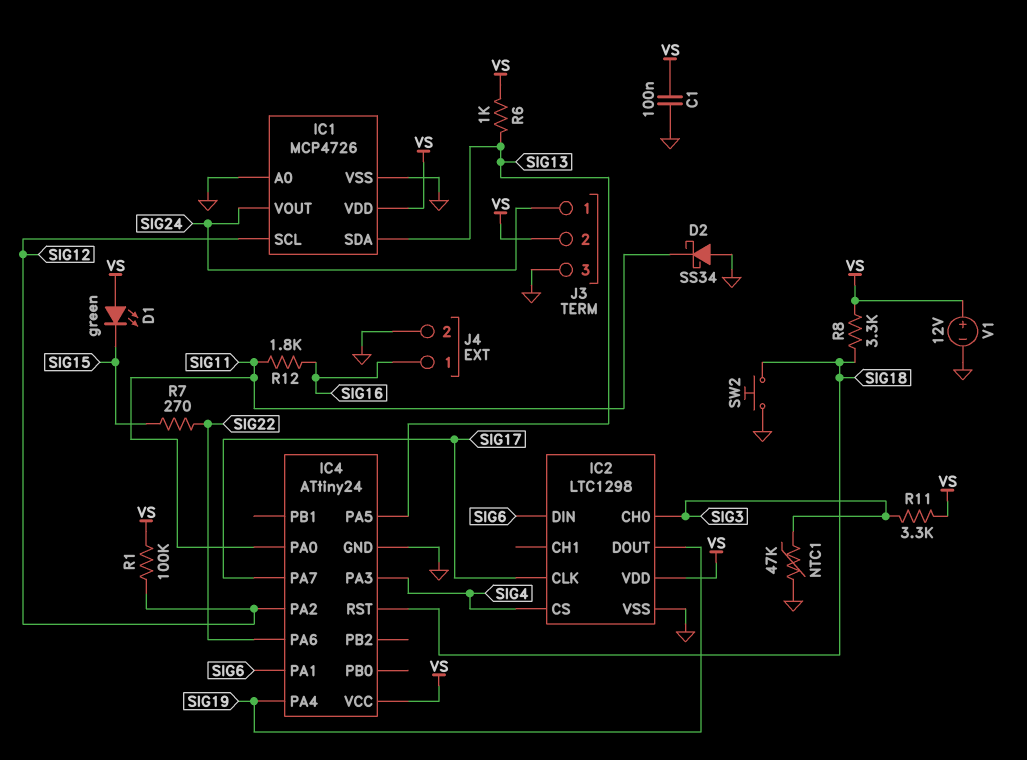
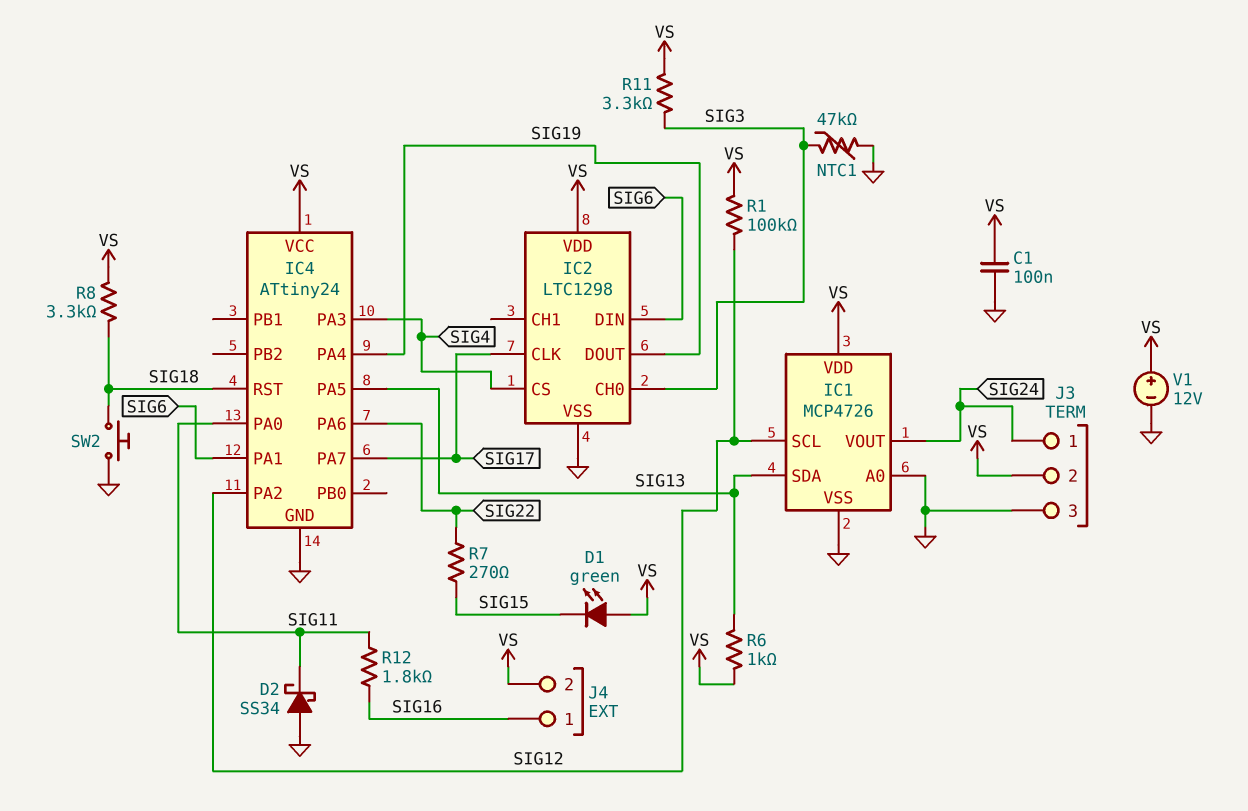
J4 pin 2: GND -> VS

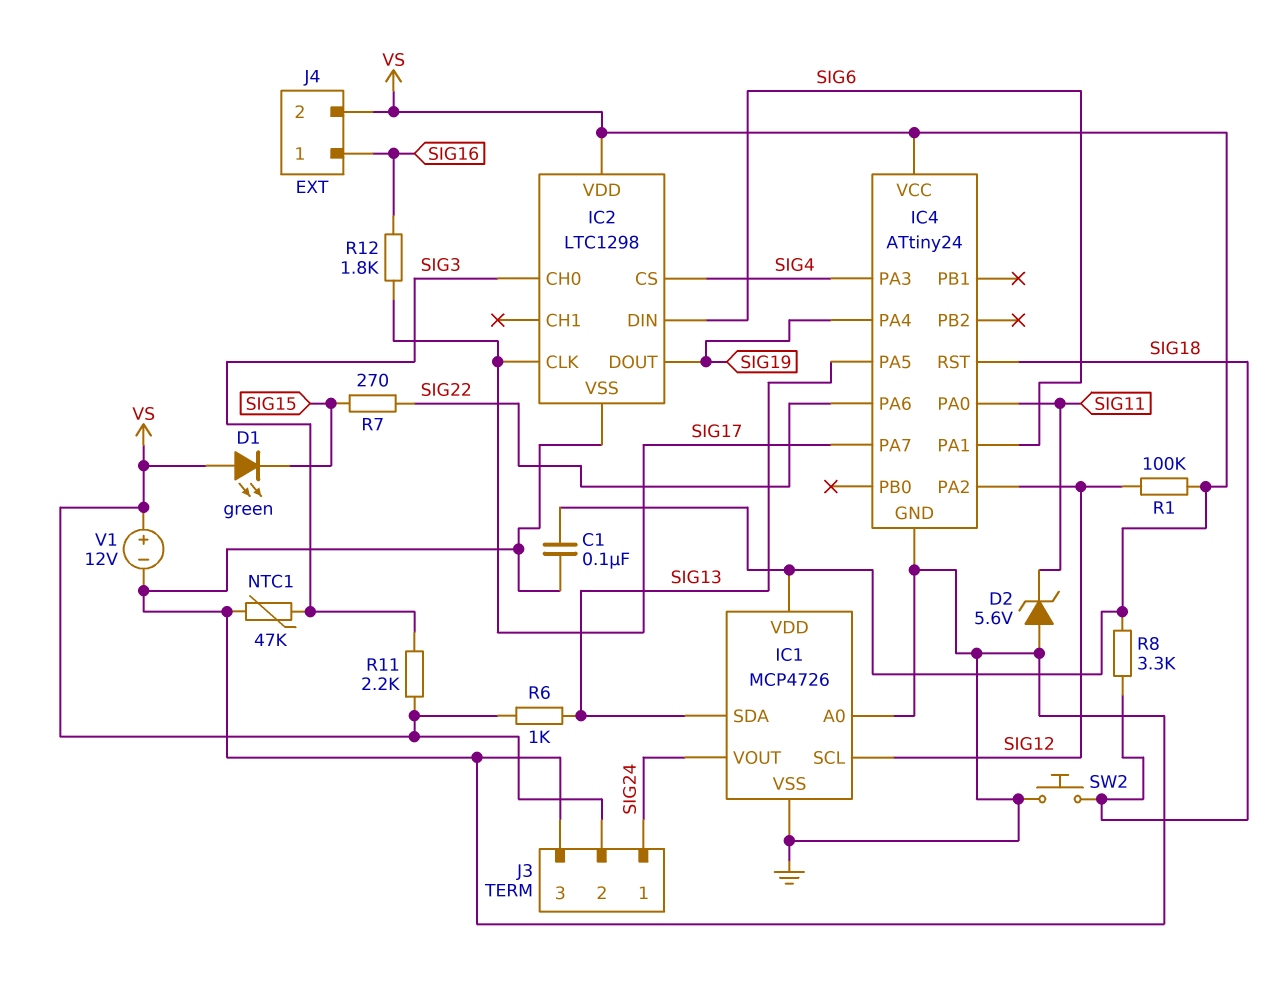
D2: schottky SS34 (A GND, K SIG11) -> zener 5.6V (A GND, K SIG11)
R11: 3.3k (SIG3, VS) -> 2.2k (SIG3, VS)
R12: 1.8k (SIG11, SIG16) -> 1.8k (SIG16, SIG17)

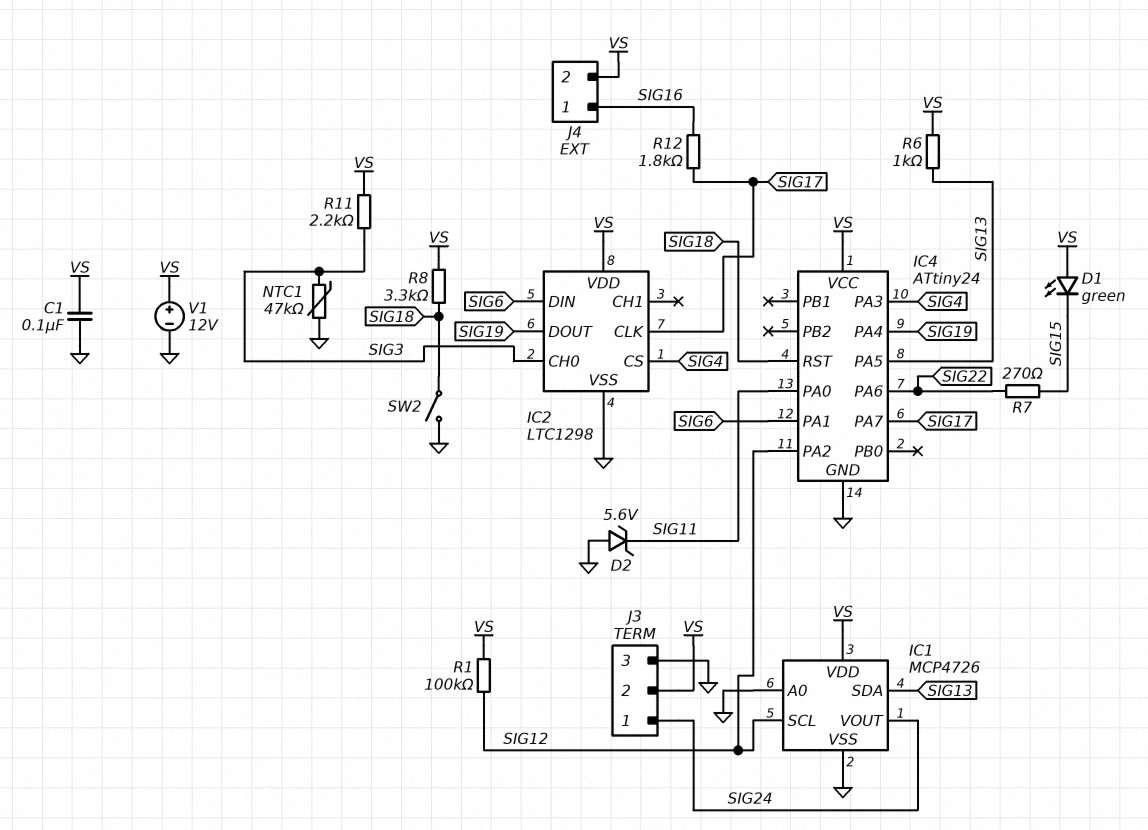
SW2: button (GND, SIG18) -> switch (GND, SIG18)

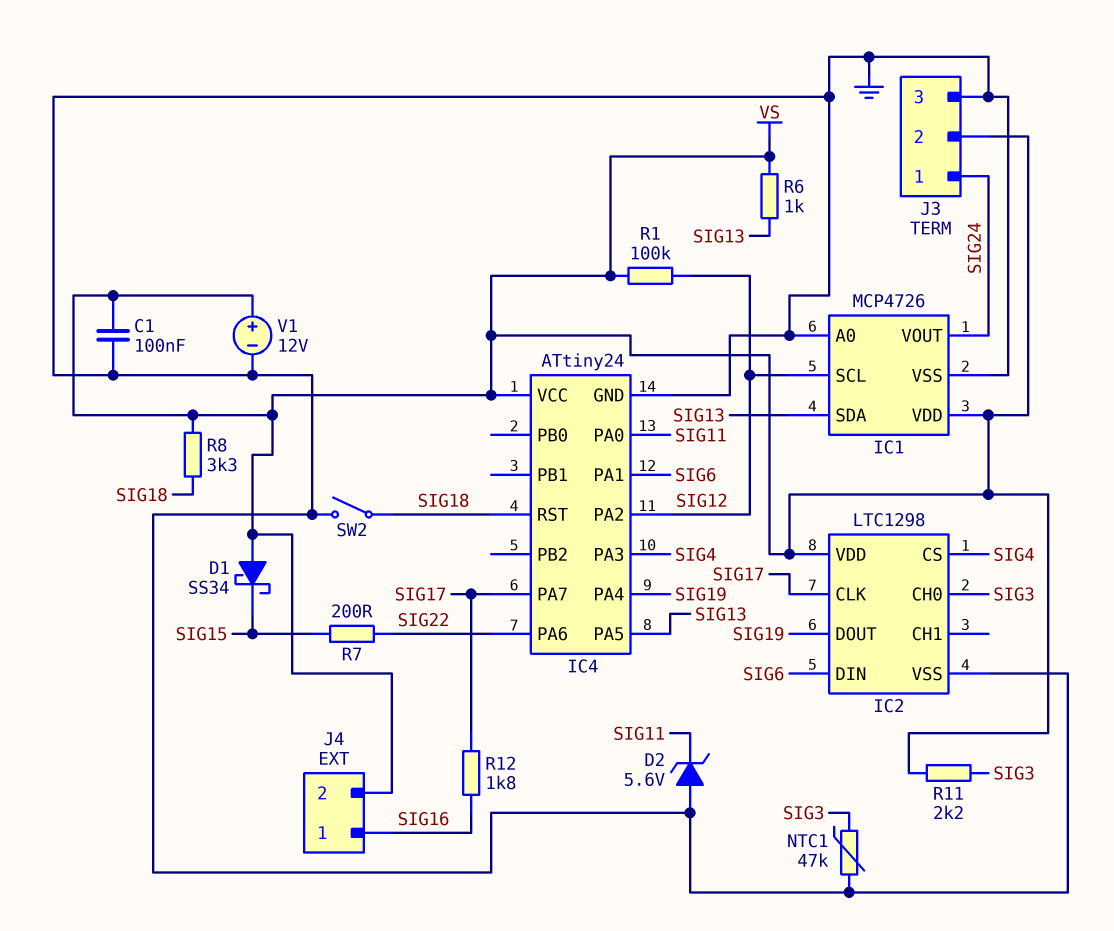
D1: LED green (A VS, K SIG15) -> schottky SS34 (A VS, K SIG15)
R7: 270 (SIG15, SIG22) -> 200 (SIG15, SIG22)

